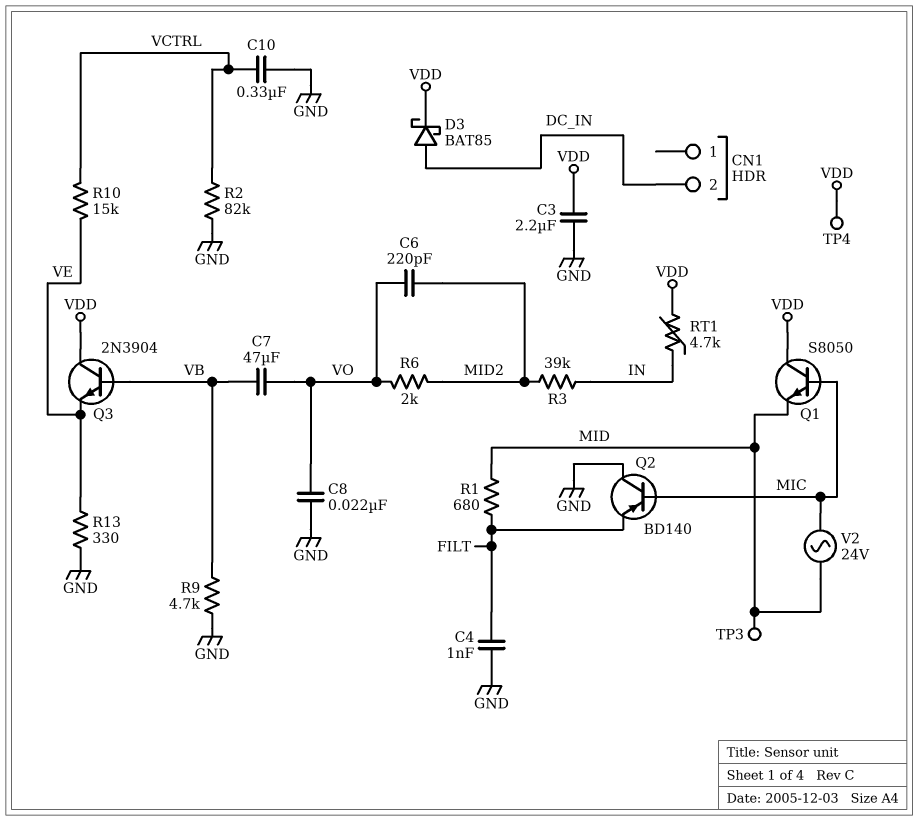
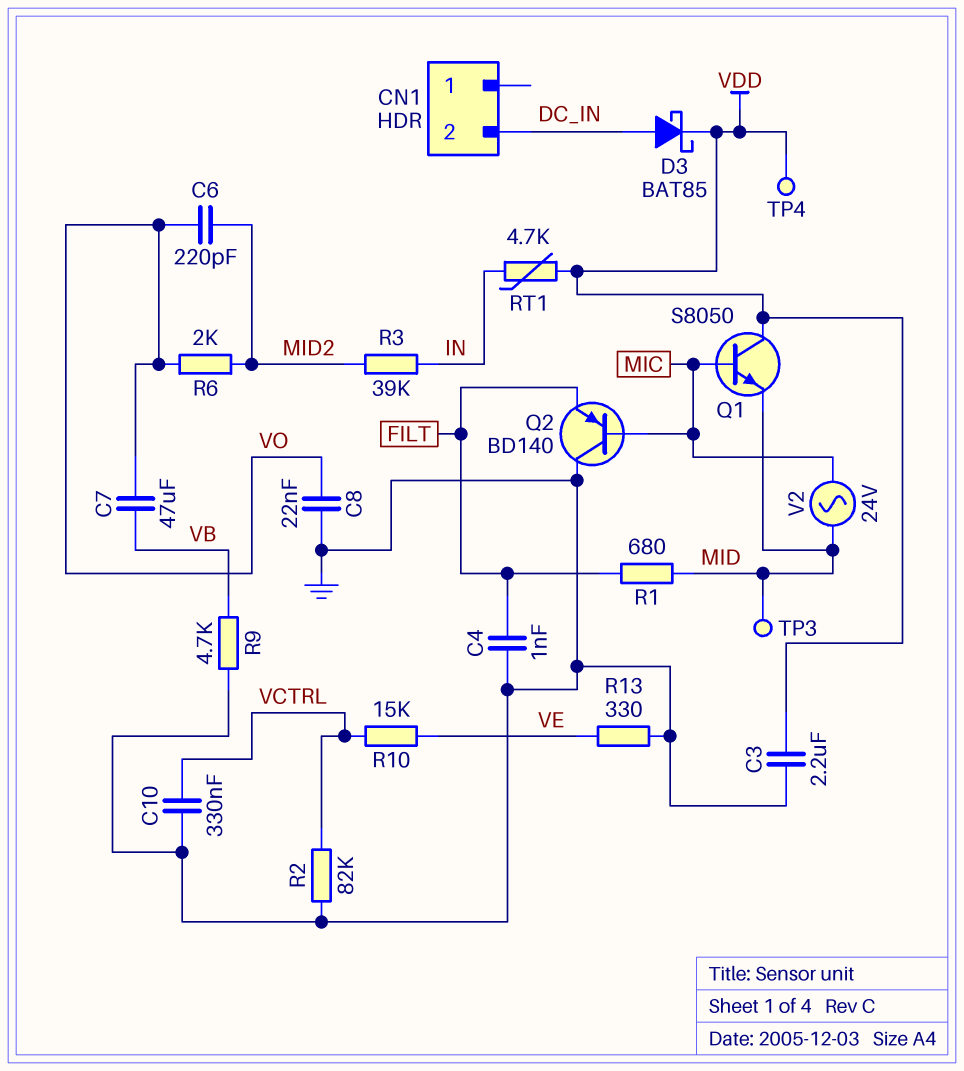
Q3: NPN 2N3904 (B VB, C VDD, E VE) -> none

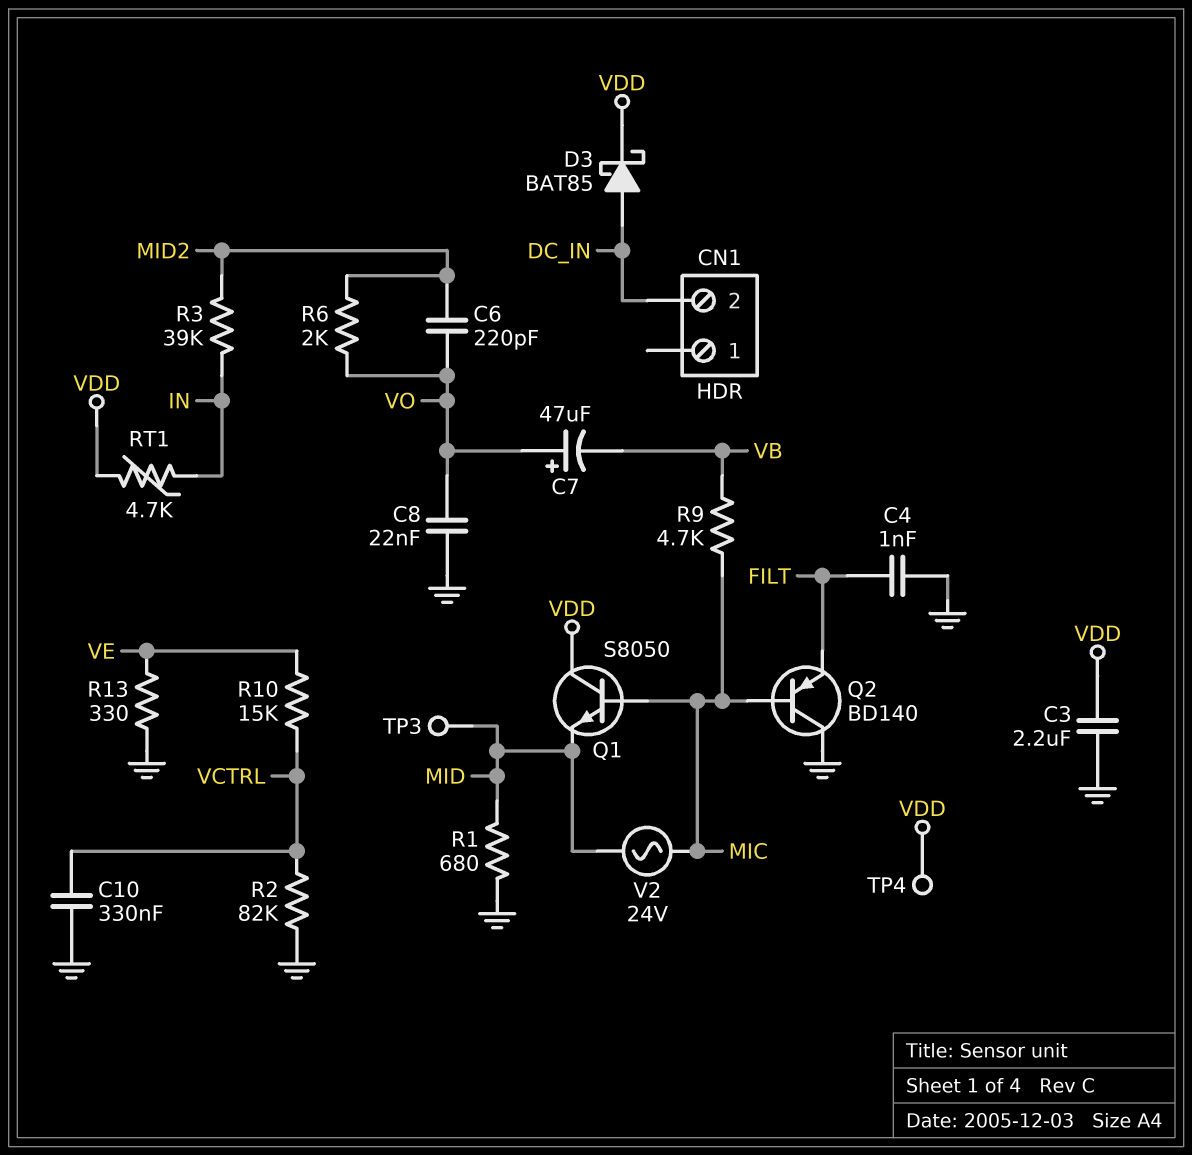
C7: 47uF (VB, VO) -> 47uF (plus VO, minus VB)
R1: 680 (FILT, MID) -> 680 (GND, MID)
R9: 4.7k (GND, VB) -> 4.7k (MIC, VB)

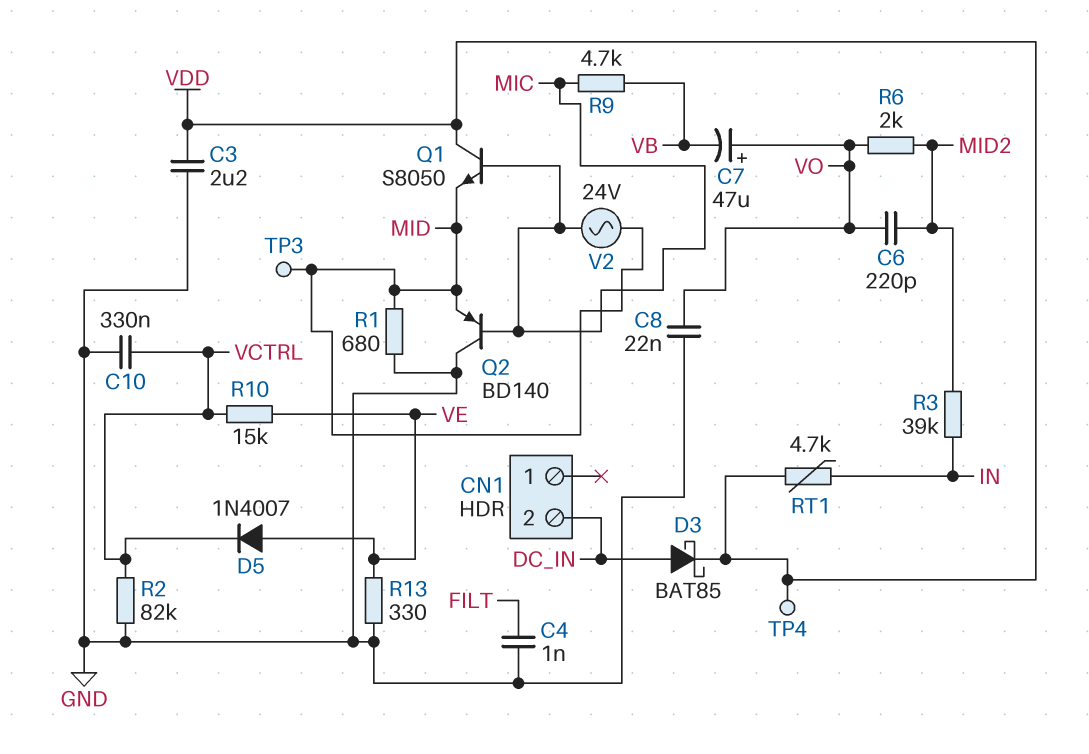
D5: none -> diode 1N4007 (A VE, K VCTRL)
Q2: PNP BD140 (B MIC, C GND, E FILT) -> PNP BD140 (B MIC, C GND, E MID)

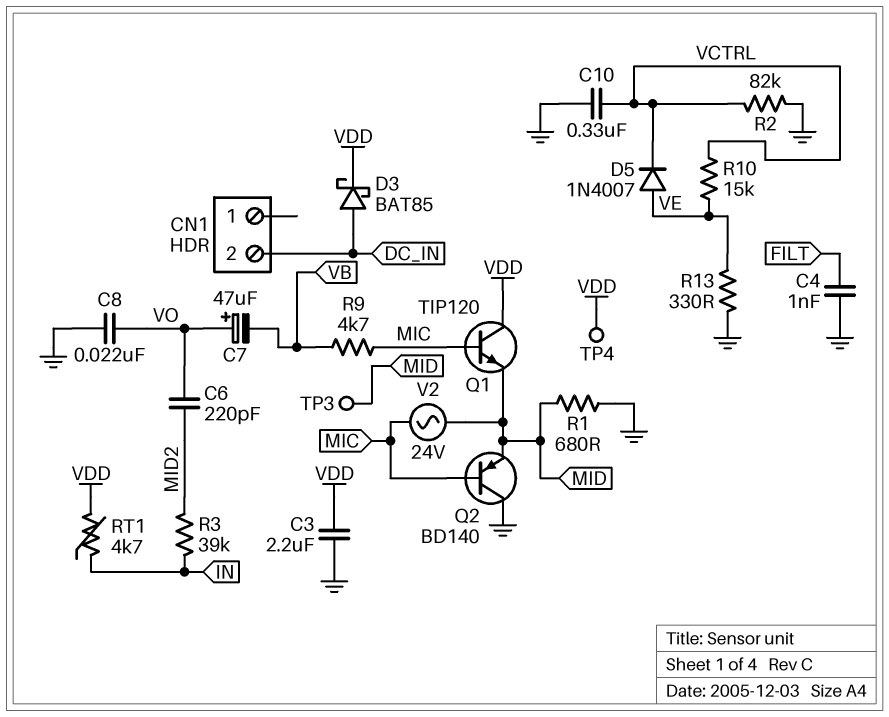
Q1: NPN S8050 (B MIC, C VDD, E MID) -> NPN TIP120 (B MIC, C VDD, E MID)
R6: 2k (MID2, VO) -> none

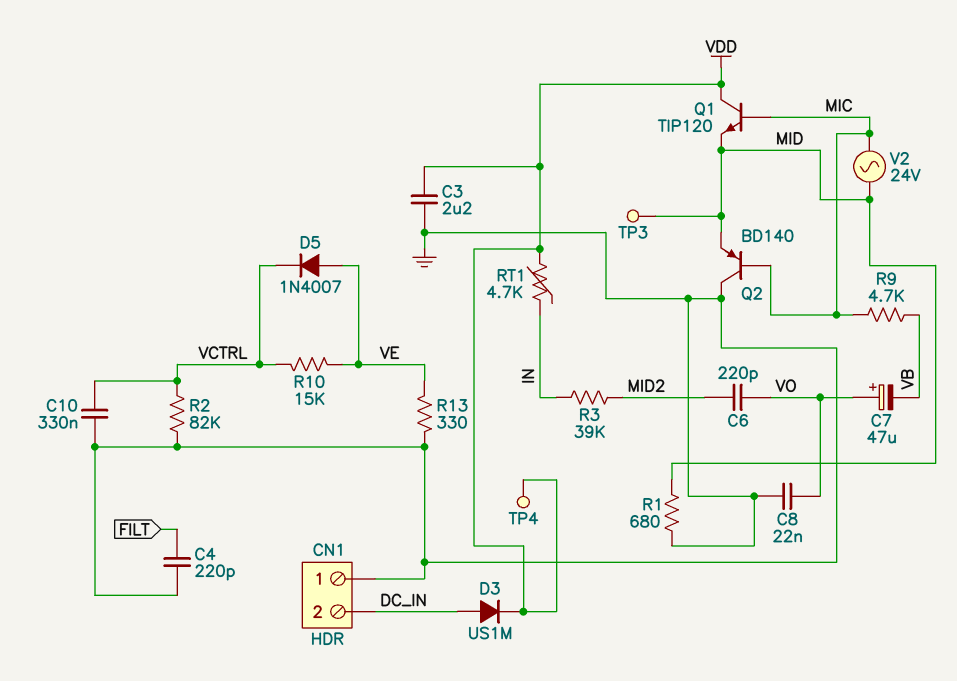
C4: 1nF (FILT, GND) -> 220pF (FILT, GND)
CN1 pin 1: none -> GND
D3: schottky BAT85 (A DC_IN, K VDD) -> diode US1M (A DC_IN, K VDD)

